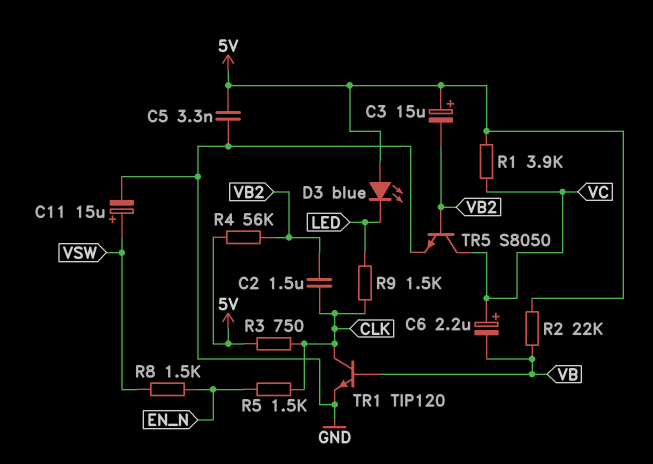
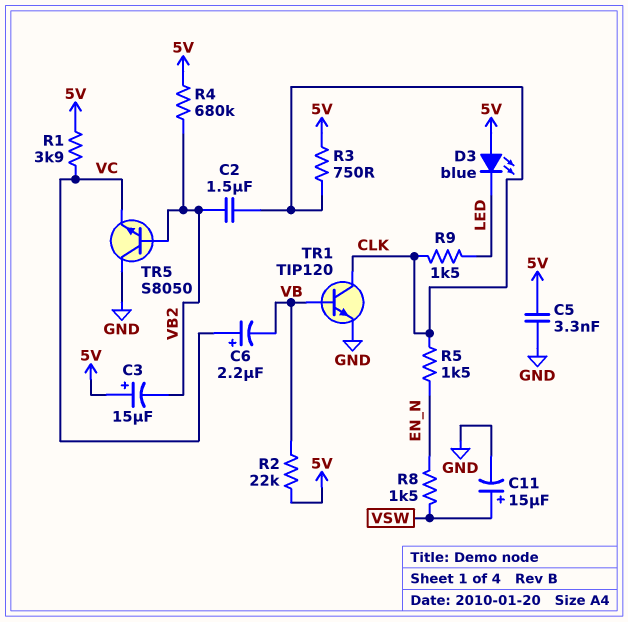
R4: 56k (5V, VB2) -> 680k (5V, VB2)
TR5: NPN S8050 (B VB2, C VC, E GND) -> NPN S8050 (B VB2, C GND, E VC)

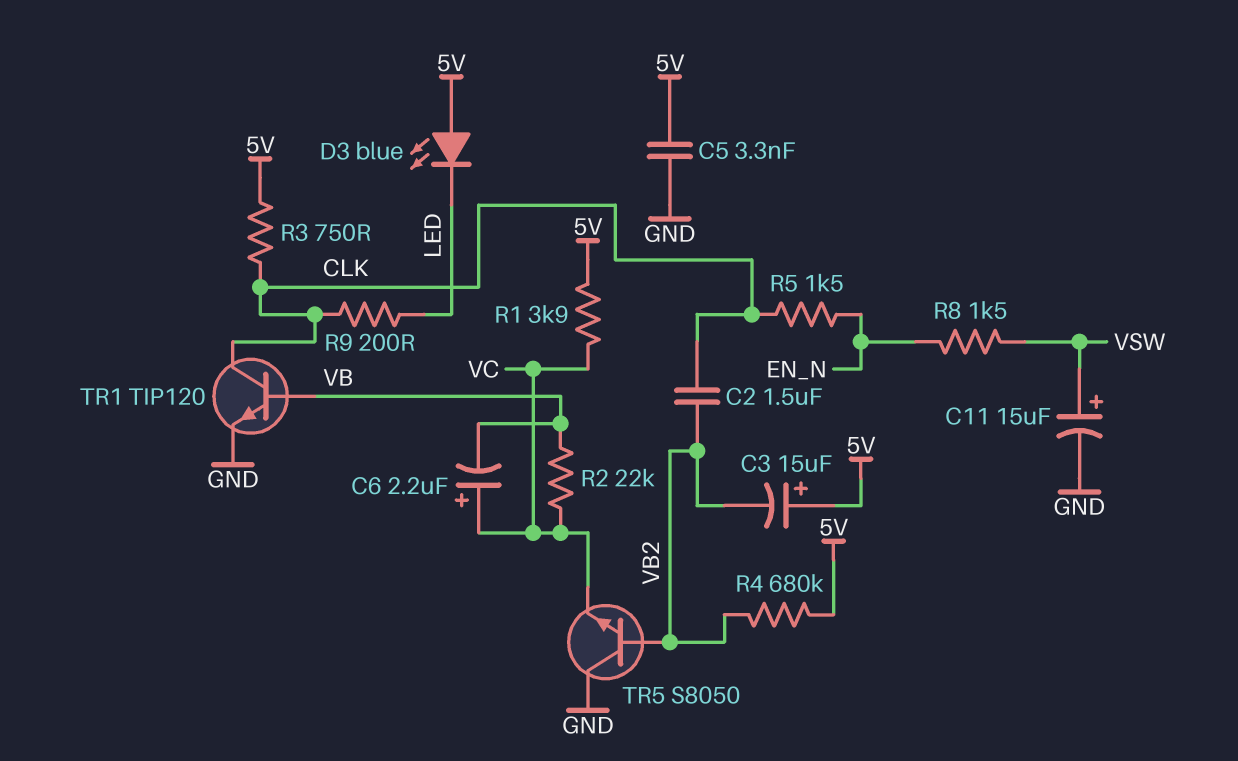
R2: 22k (5V, VB) -> 22k (VB, VC)
R9: 1.5k (CLK, LED) -> 200 (CLK, LED)

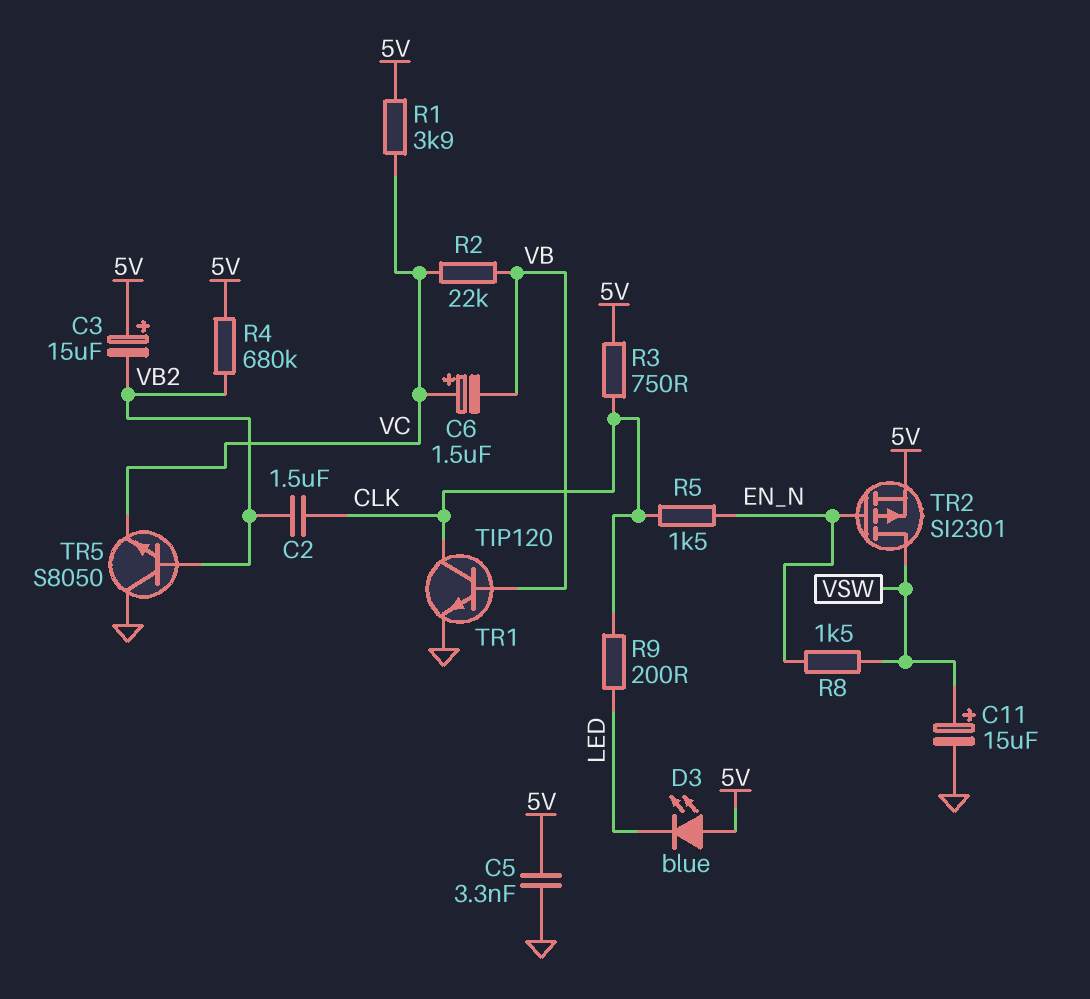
C6: 2.2uF (plus VC, minus VB) -> 1.5uF (plus VC, minus VB)
TR2: none -> PMOS SI2301 (G EN_N, D VSW, S 5V)

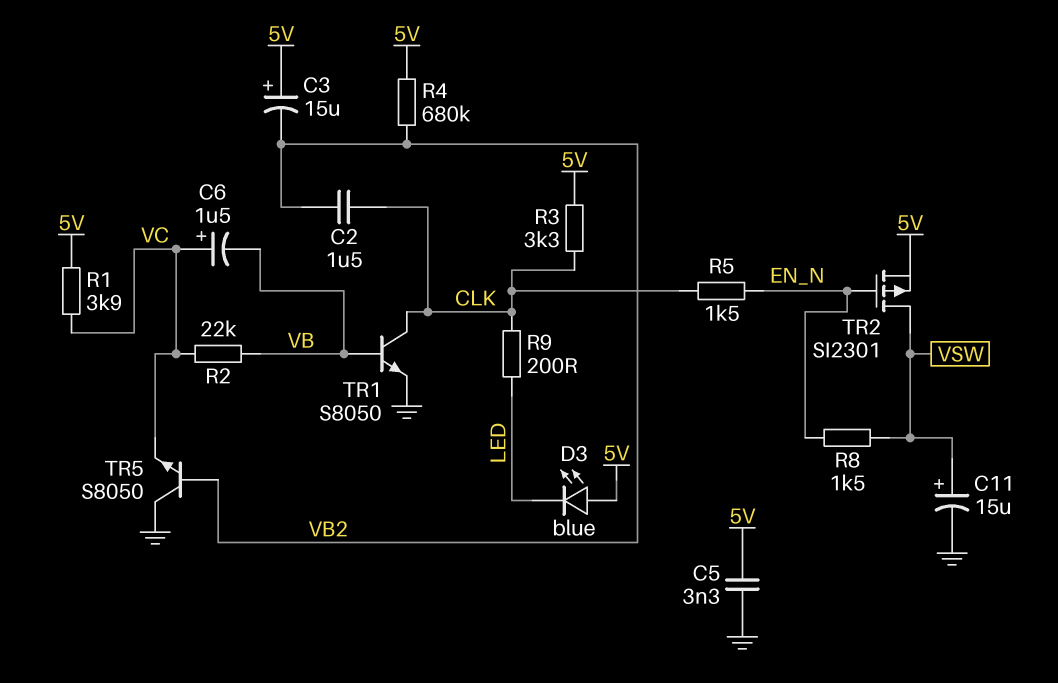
R3: 750 (5V, CLK) -> 3.3k (5V, CLK)
TR1: NPN TIP120 (B VB, C CLK, E GND) -> NPN S8050 (B VB, C CLK, E GND)

